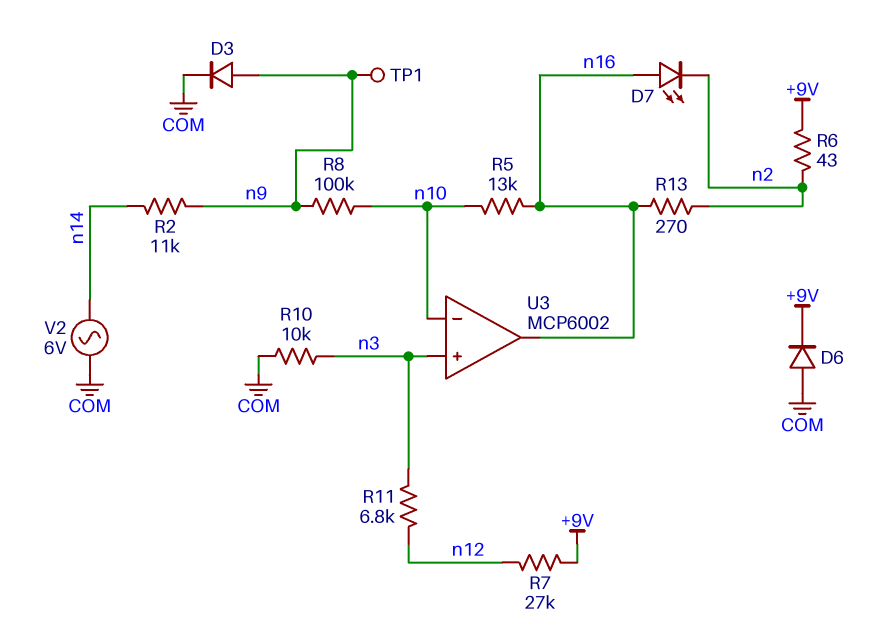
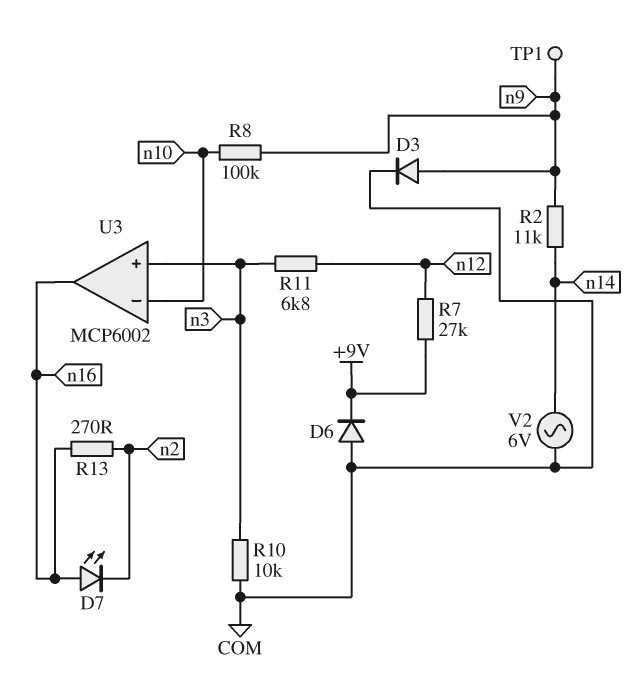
R5: 13k (n10, n16) -> none
R6: 43 (+9V, n2) -> none

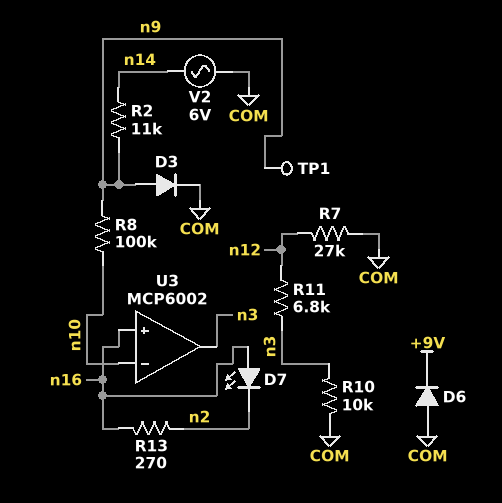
R7: 27k (+9V, n12) -> 27k (COM, n12)
U3 pin in+: n3 -> n16
U3 pin out: n16 -> n3

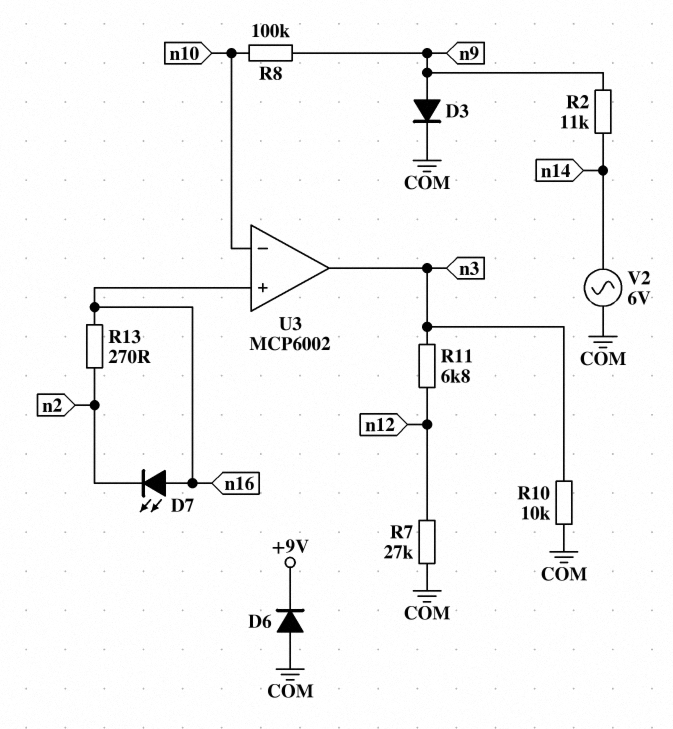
TP1: test point (n9) -> none

